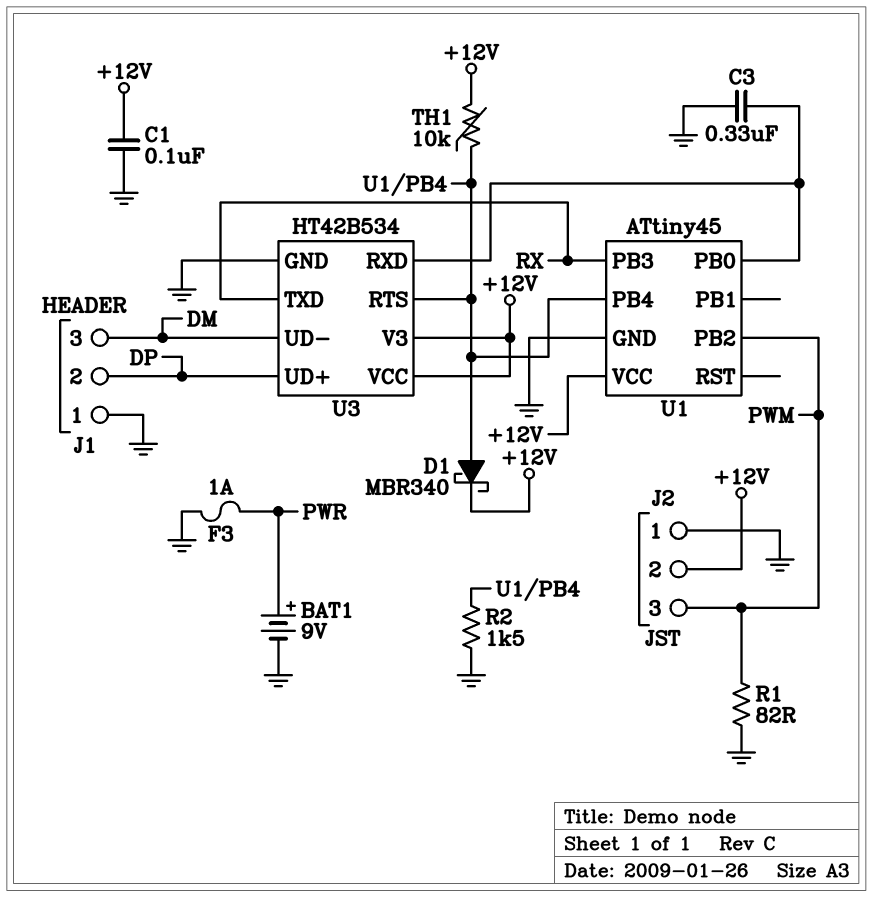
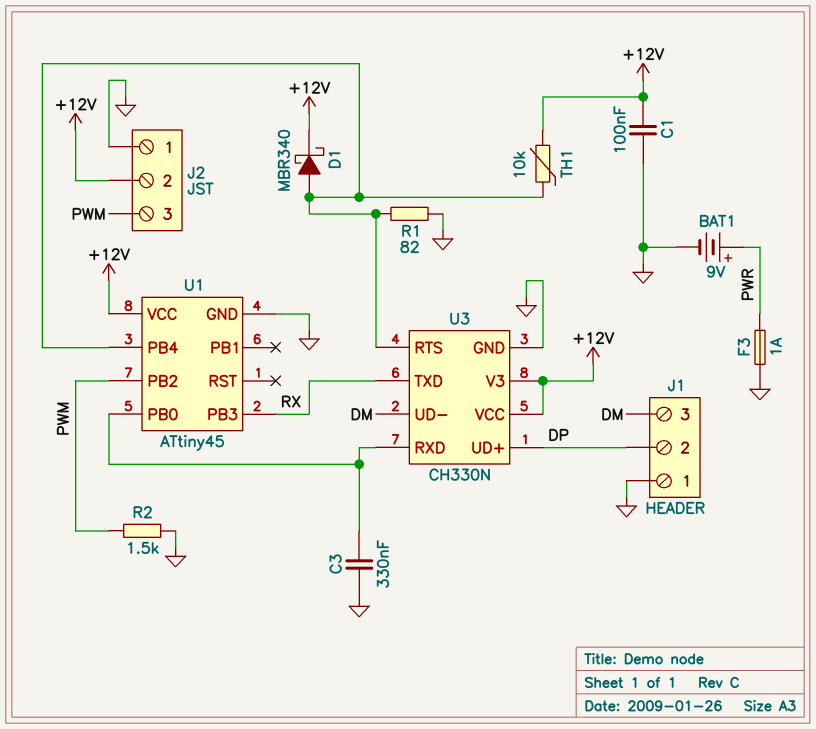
R1: 82 (GND, PWM) -> 82 (GND, U1/PB4)
R2: 1.5k (GND, U1/PB4) -> 1.5k (GND, PWM)
U3: HT42B534 -> CH330N

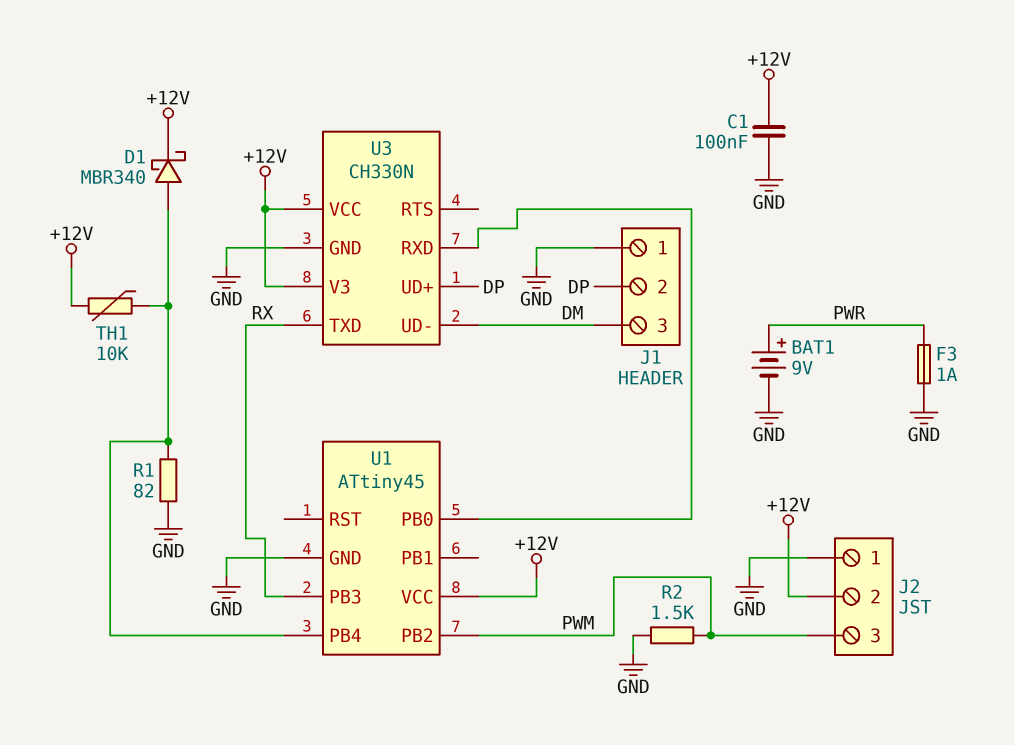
C3: 330nF (GND, U1/PB0) -> none
U3 pin RTS: U1/PB4 -> none

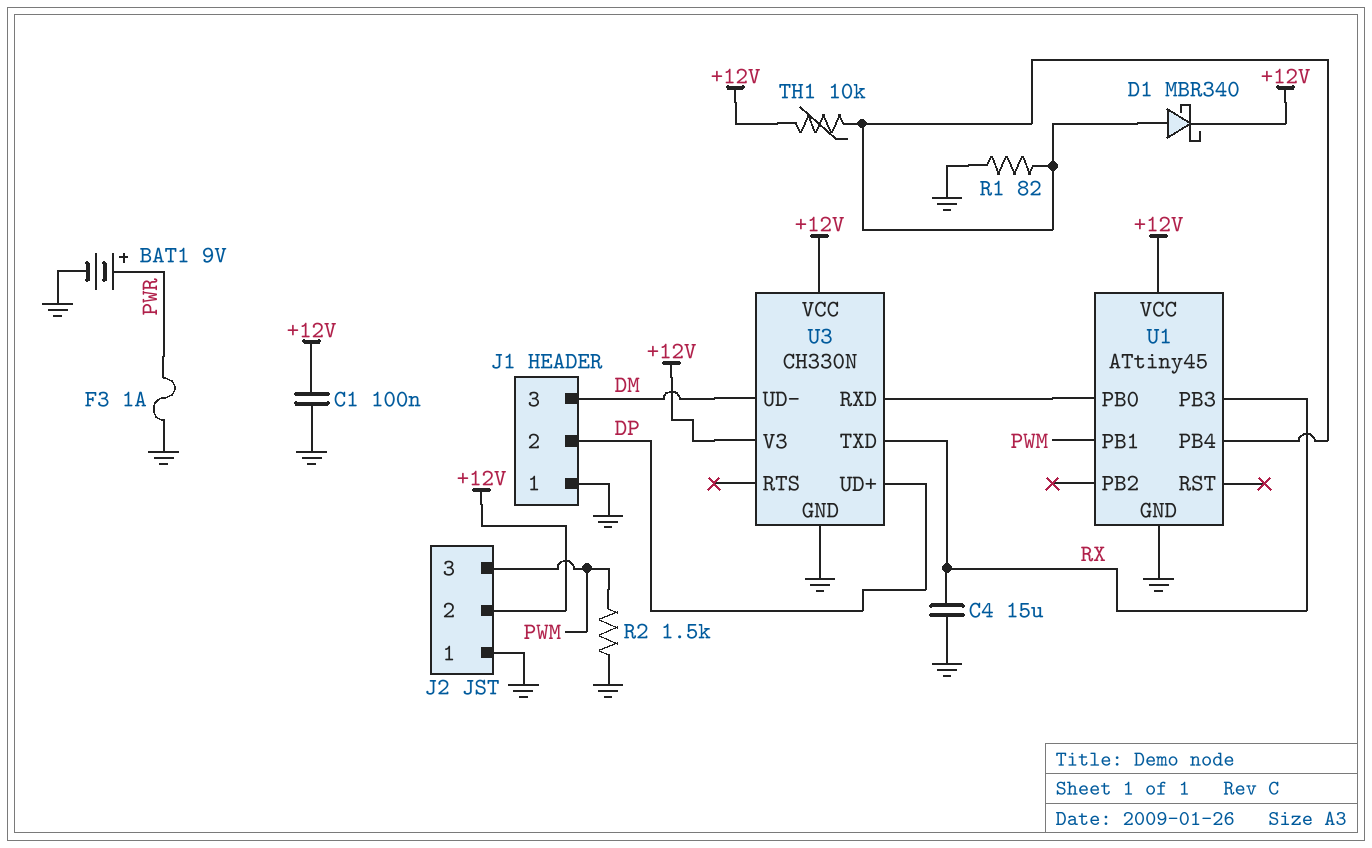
C4: none -> 15uF (GND, RX)
U1 pin PB1: none -> PWM
U1 pin PB2: PWM -> none

